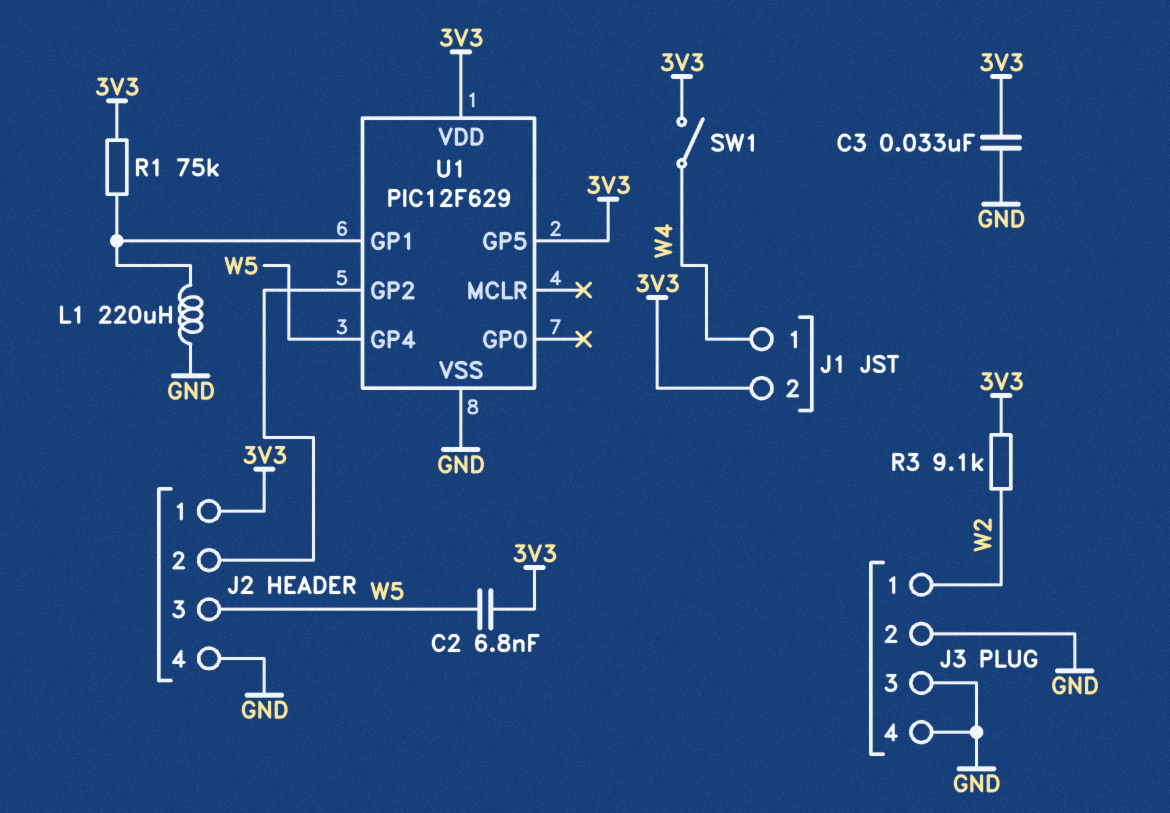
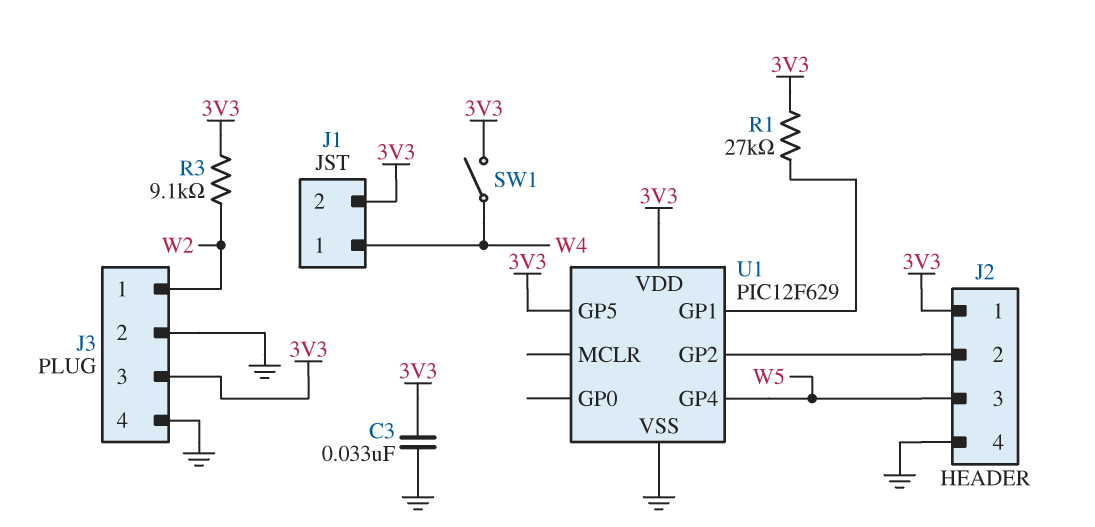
C2: 6.8nF (3V3, W5) -> none
J3 pin 3: GND -> 3V3
L1: 220uH (GND, U1/GP1) -> none
R1: 75k (3V3, U1/GP1) -> 27k (3V3, U1/GP1)

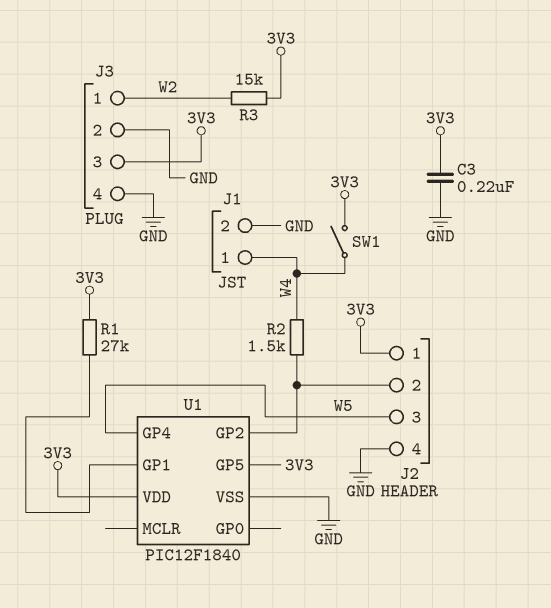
C3: 33nF (3V3, GND) -> 220nF (3V3, GND)
J1 pin 2: 3V3 -> GND
R2: none -> 1.5k (J2/2, W4)
R3: 9.1k (3V3, W2) -> 15k (3V3, W2)
U1: PIC12F629 -> PIC12F1840

